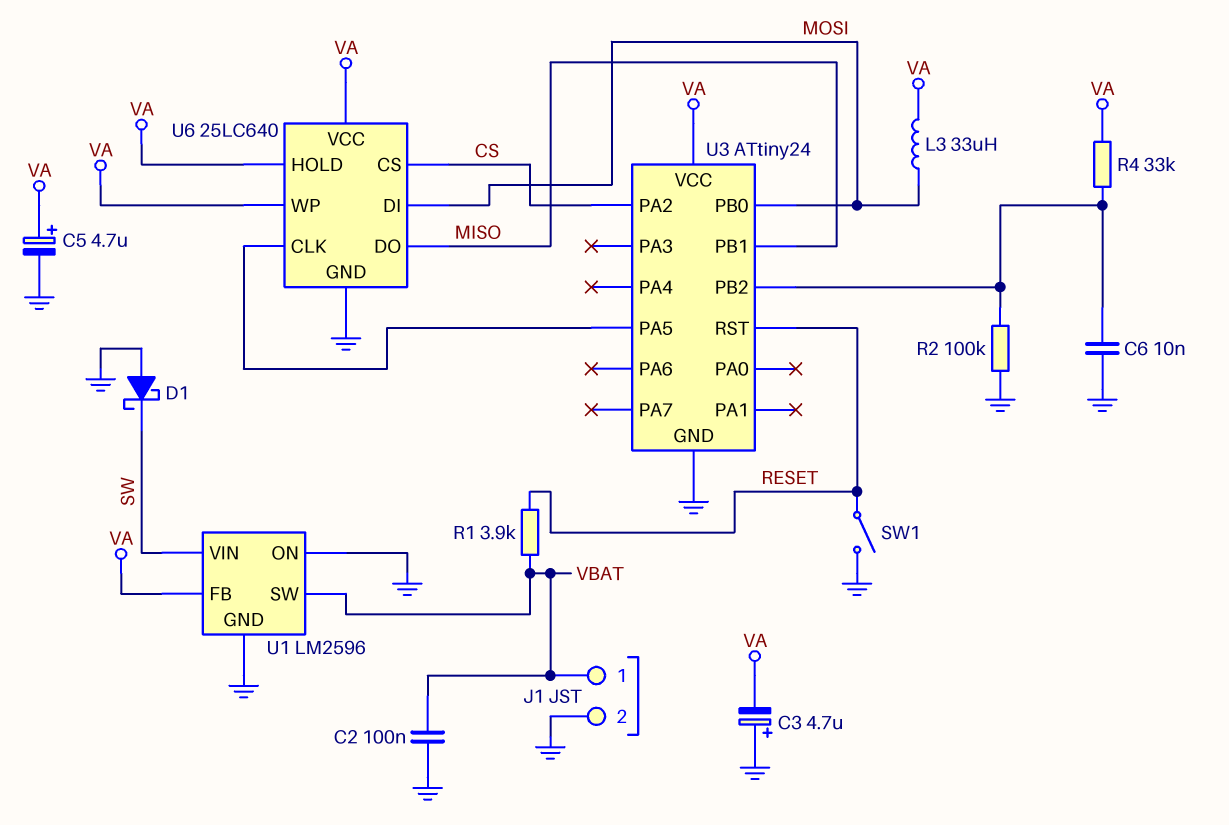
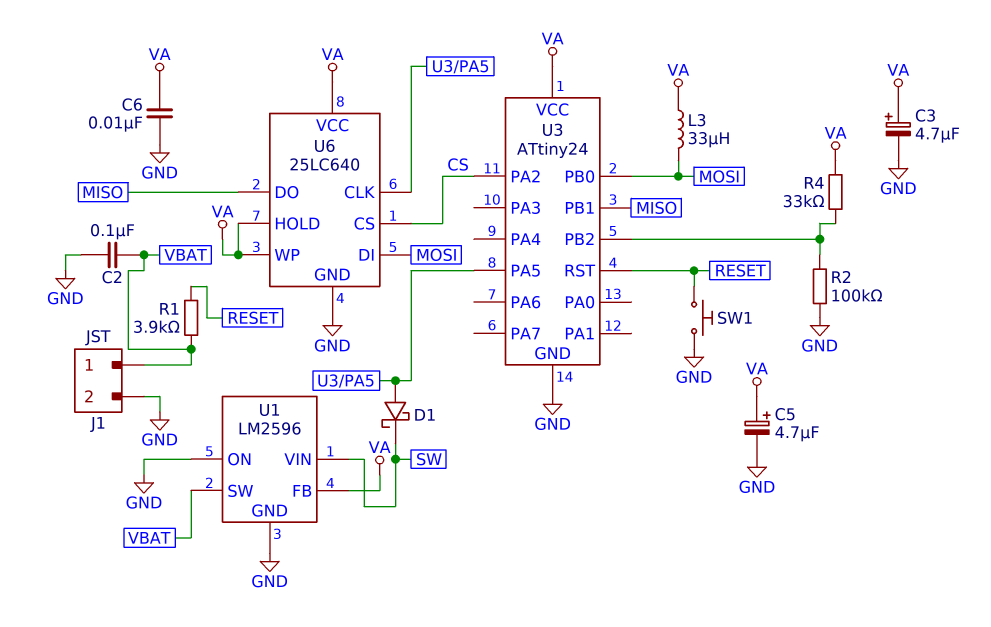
C3: 4.7uF (plus GND, minus VA) -> 4.7uF (plus VA, minus GND)
C6: 10nF (GND, U3/PB2) -> 10nF (GND, VA)
D1: schottky (A GND, K SW) -> schottky (A U3/PA5, K SW)
SW1: switch (GND, RESET) -> button (GND, RESET)

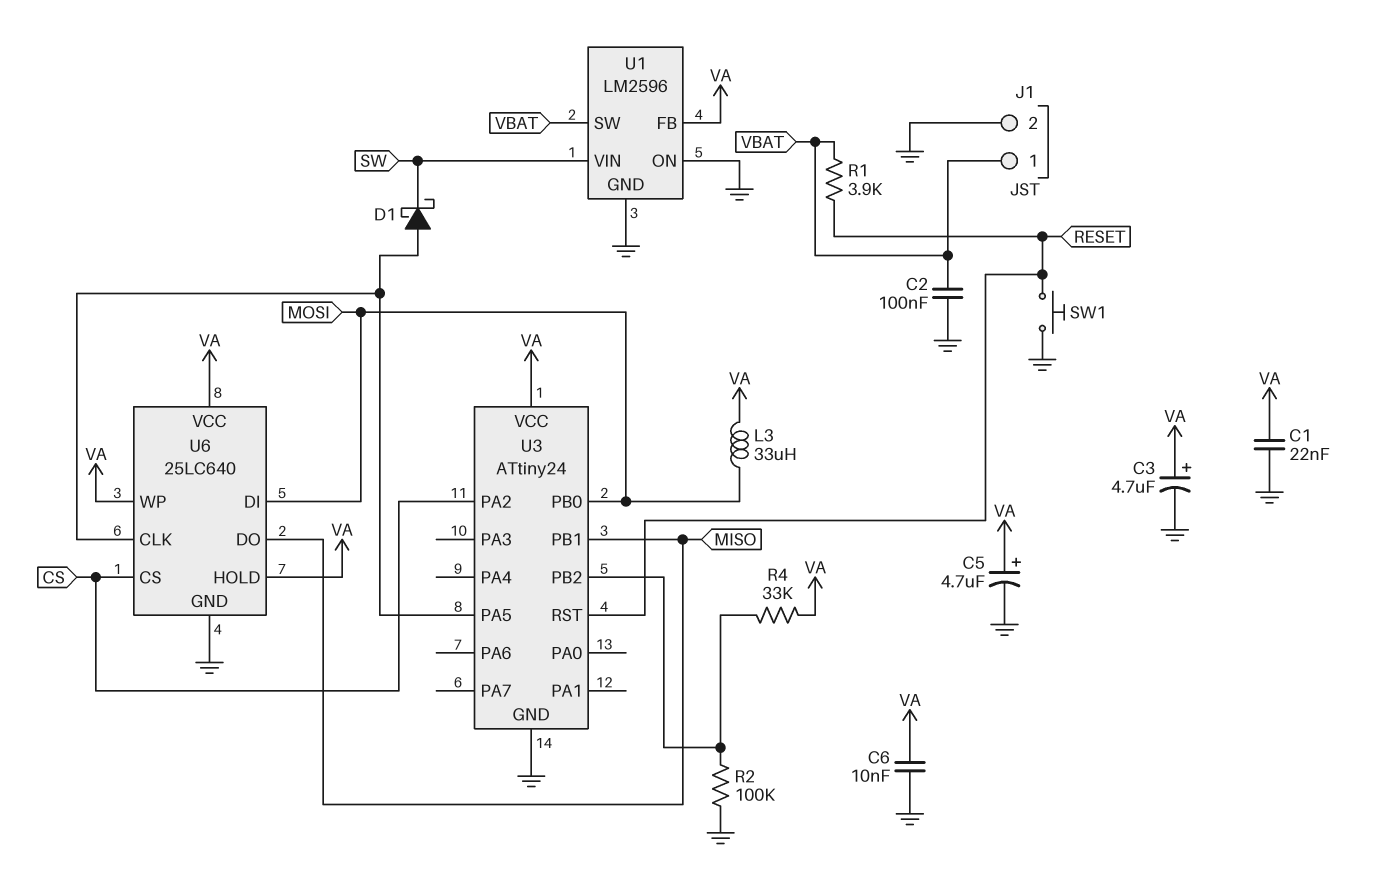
C1: none -> 22nF (GND, VA)

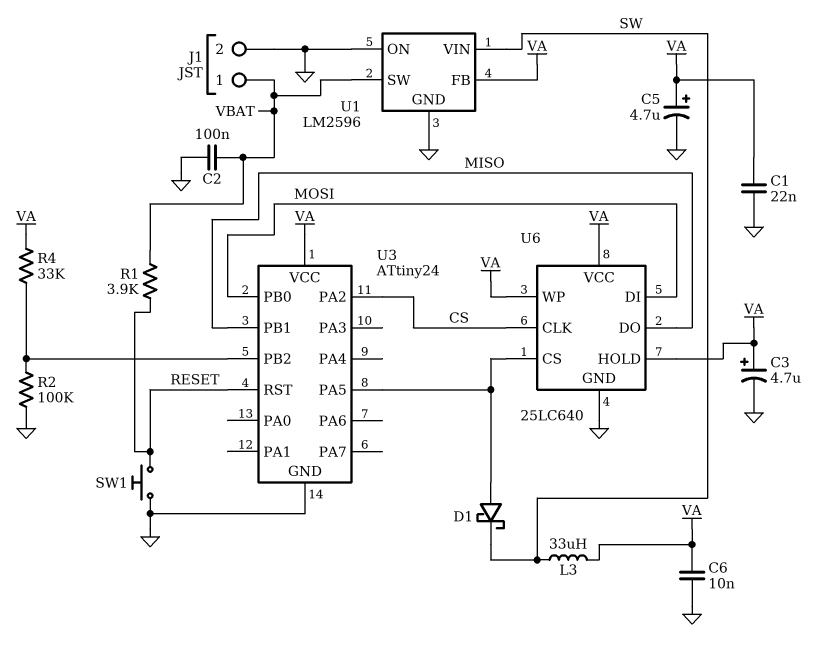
L3: 33uH (MOSI, VA) -> 33uH (SW, VA)
U6 pin CLK: U3/PA5 -> CS
U6 pin CS: CS -> U3/PA5

